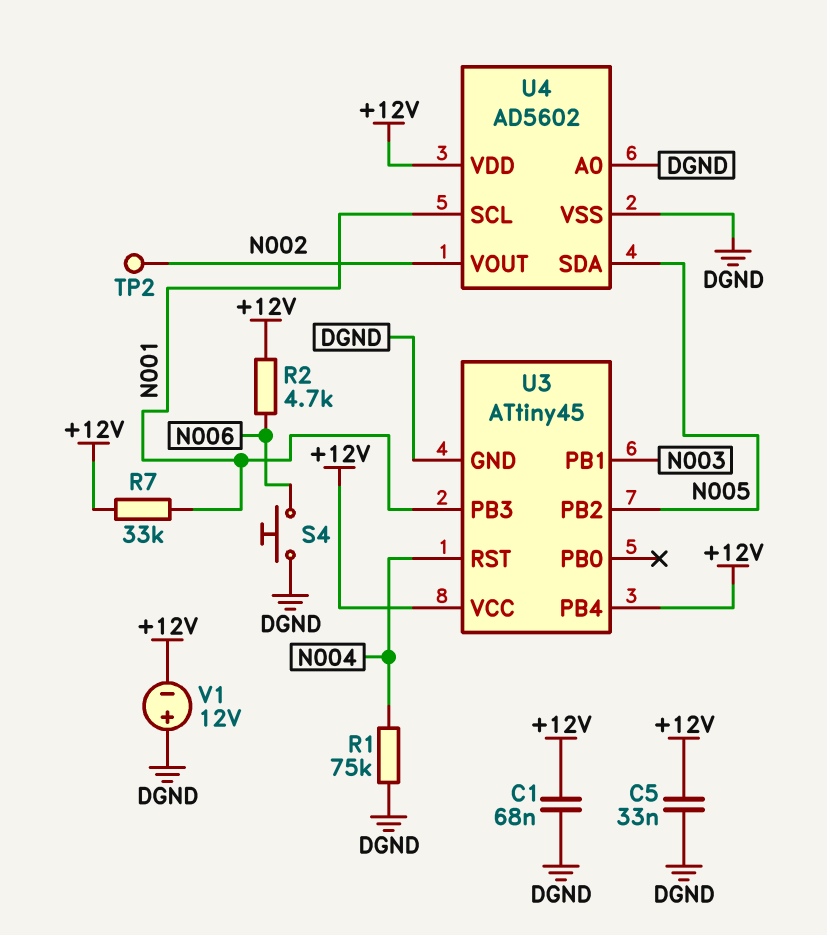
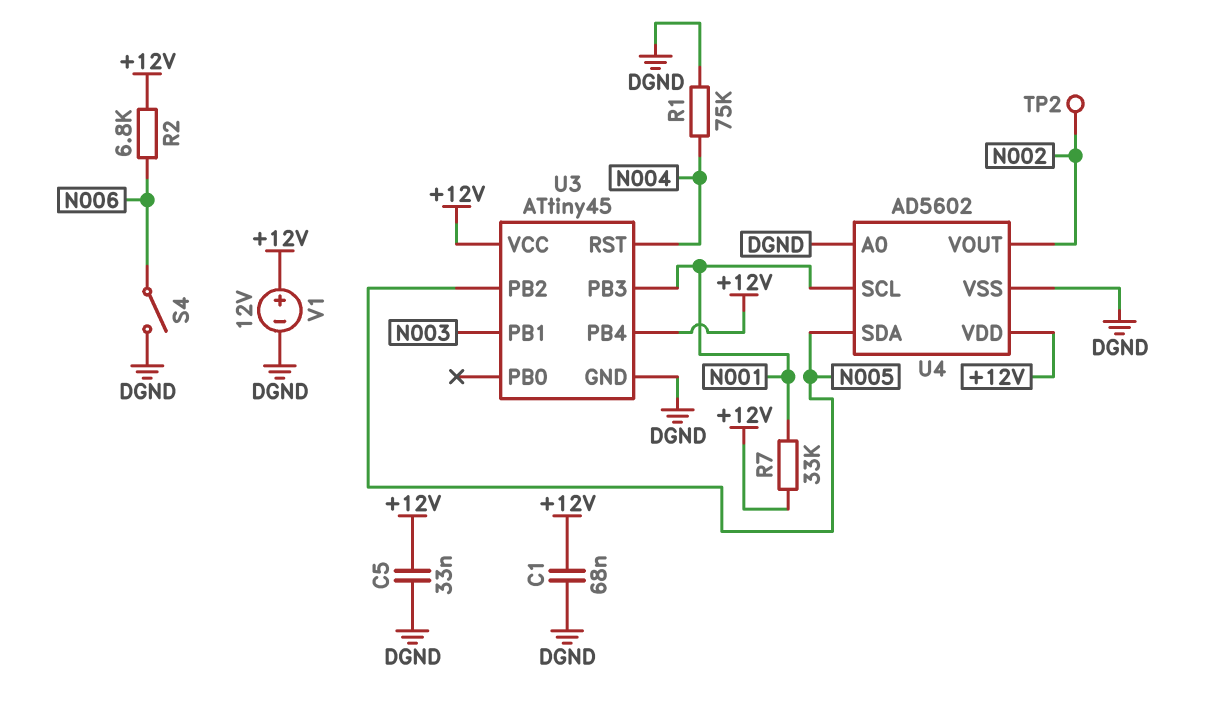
R2: 4.7k (+12V, N006) -> 6.8k (+12V, N006)
S4: button (DGND, N006) -> switch (DGND, N006)
V1: 12V (plus DGND, minus +12V) -> 12V (plus +12V, minus DGND)

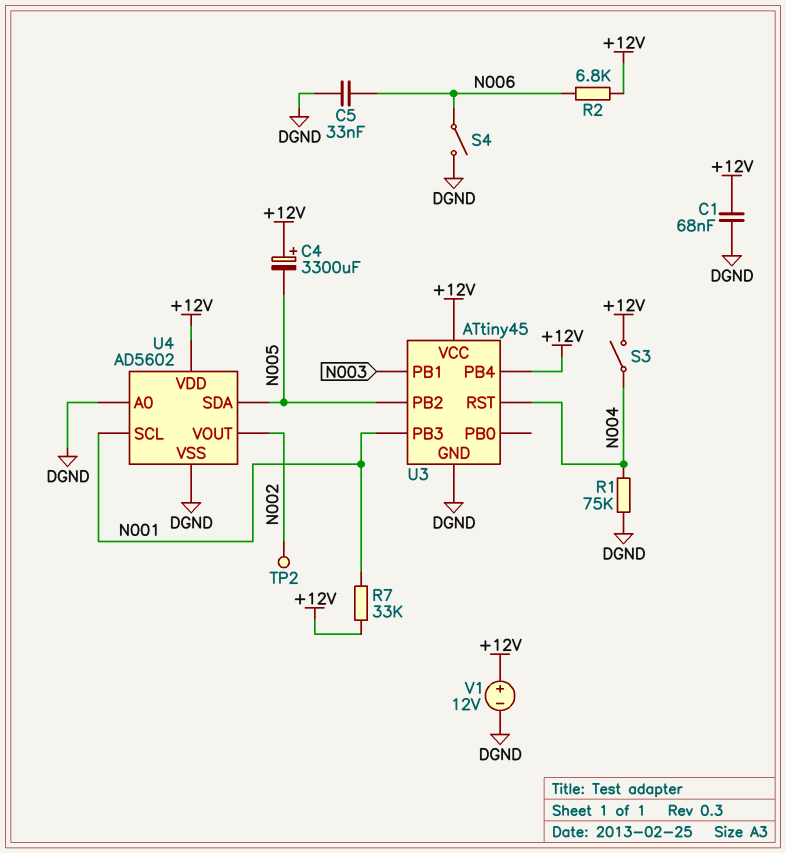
C4: none -> 3300uF (plus +12V, minus N005)
C5: 33nF (+12V, DGND) -> 33nF (DGND, N006)
S3: none -> switch (+12V, N004)

